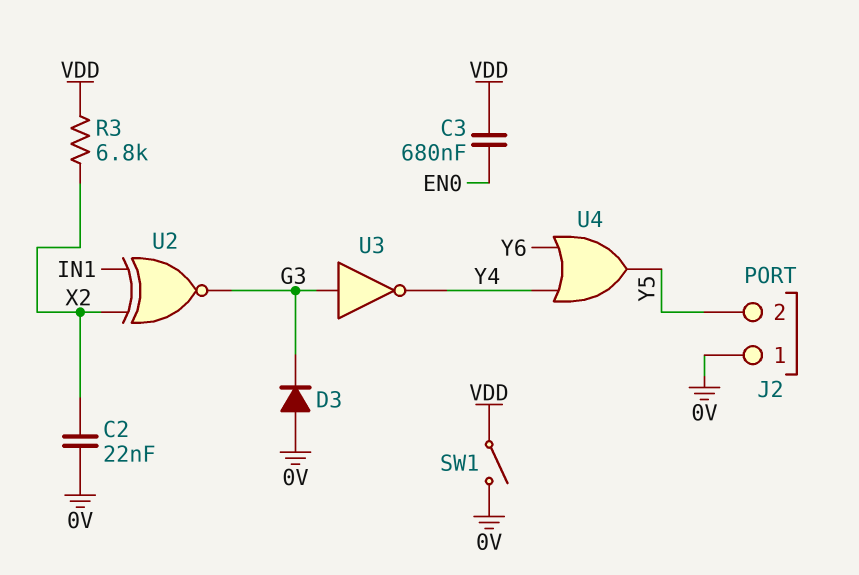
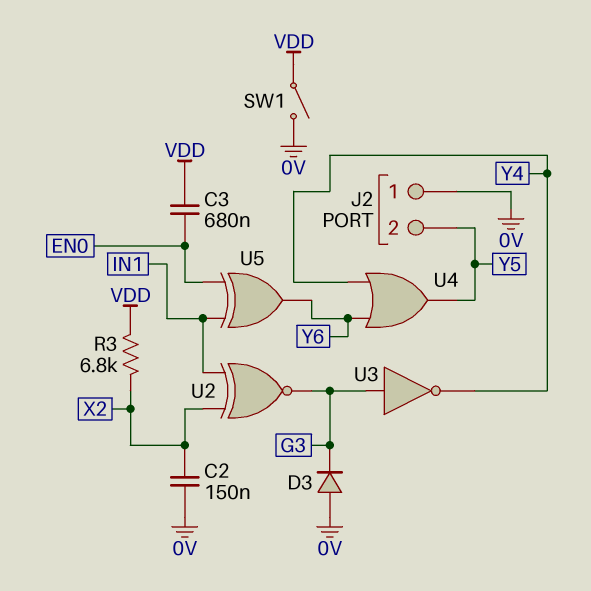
C2: 22nF (0V, X2) -> 150nF (0V, X2)
U5: none -> XOR (in EN0, in IN1, out Y6)

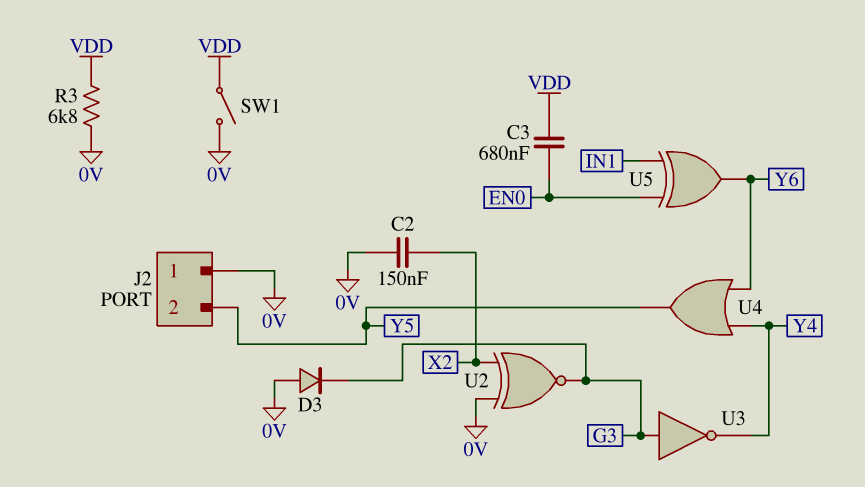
R3: 6.8k (VDD, X2) -> 6.8k (0V, VDD)
U2: XNOR (in IN1, in X2, out G3) -> XNOR (in 0V, in X2, out G3)

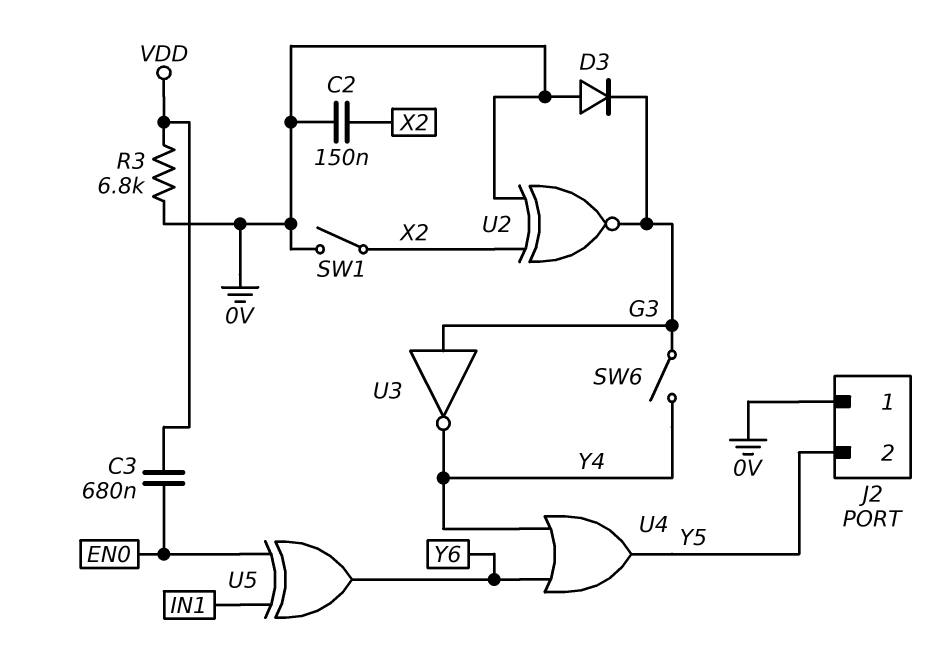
SW1: switch (0V, VDD) -> switch (0V, X2)
SW6: none -> switch (G3, Y4)

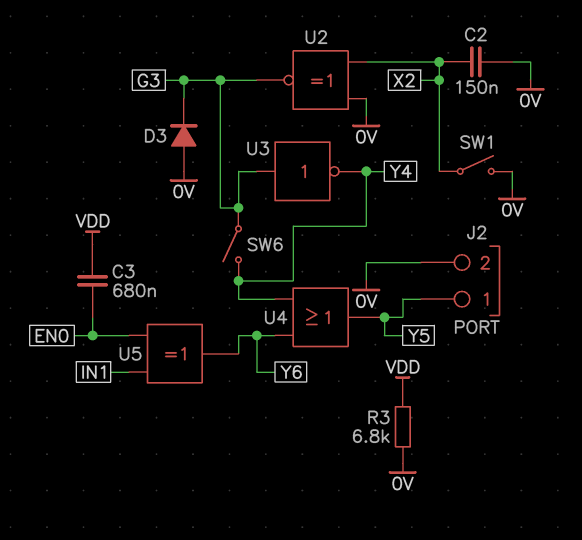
J2 pin 1: 0V -> Y5
J2 pin 2: Y5 -> 0V

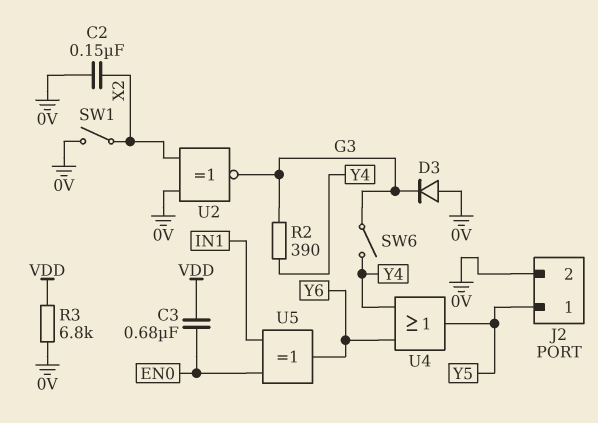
R2: none -> 390 (G3, Y4)
U3: NOT (in G3, out Y4) -> none

